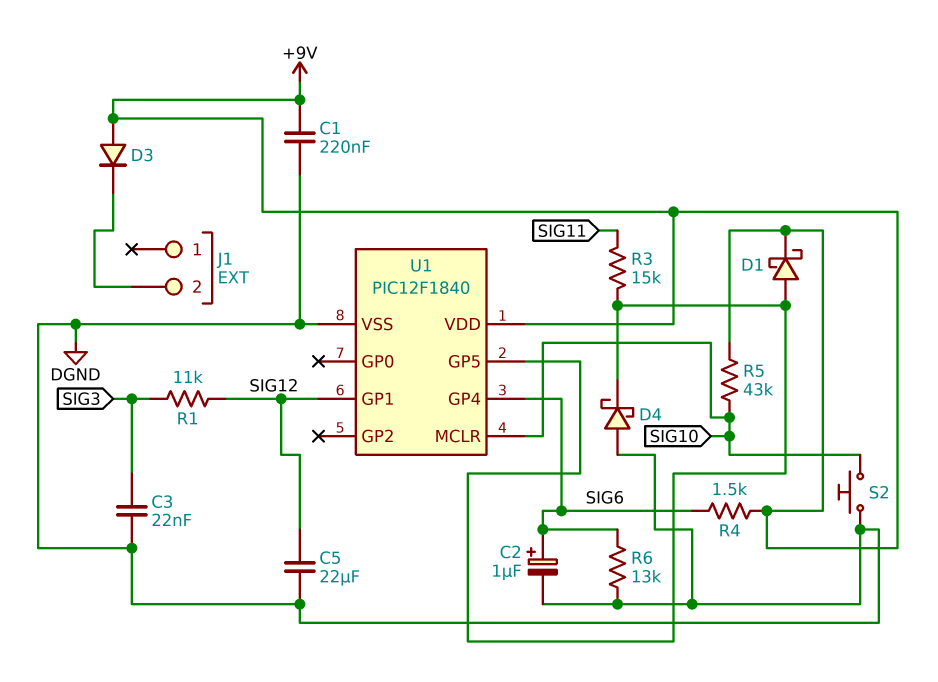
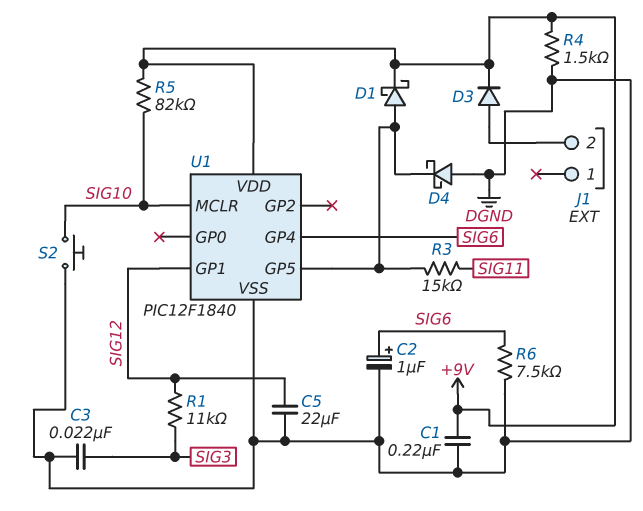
D3: diode (A +9V, K J1/2) -> diode (A J1/2, K +9V)
R4: 1.5k (+9V, SIG6) -> 1.5k (+9V, DGND)
R5: 43k (+9V, SIG10) -> 82k (+9V, SIG10)
R6: 13k (DGND, SIG6) -> 7.5k (DGND, SIG6)

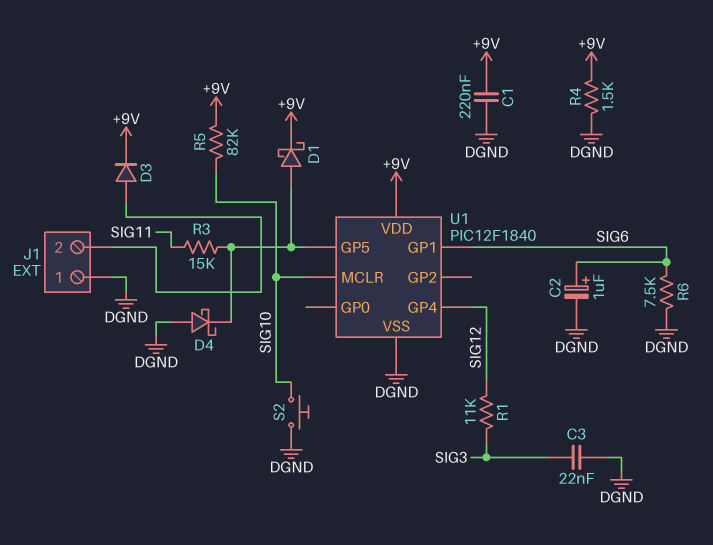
C5: 22uF (DGND, SIG12) -> none
J1 pin 1: none -> DGND
U1 pin GP1: SIG12 -> SIG6
U1 pin GP4: SIG6 -> SIG12

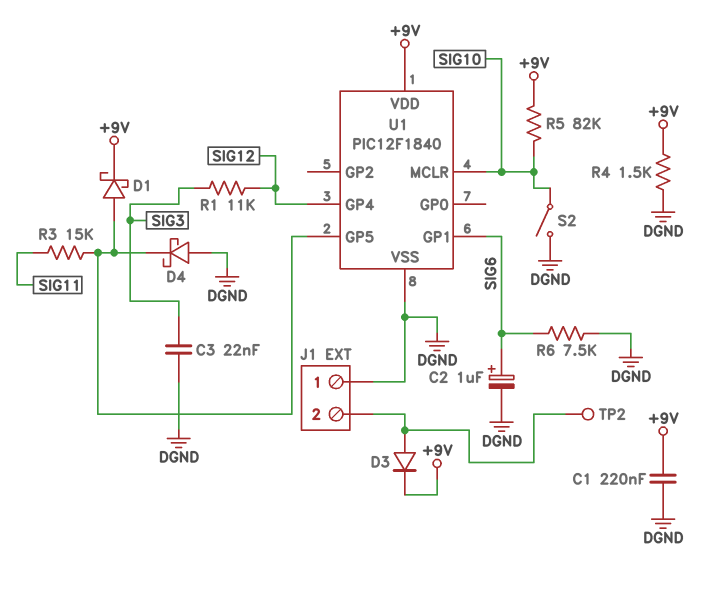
S2: button (DGND, SIG10) -> switch (DGND, SIG10)
TP2: none -> test point (J1/2)

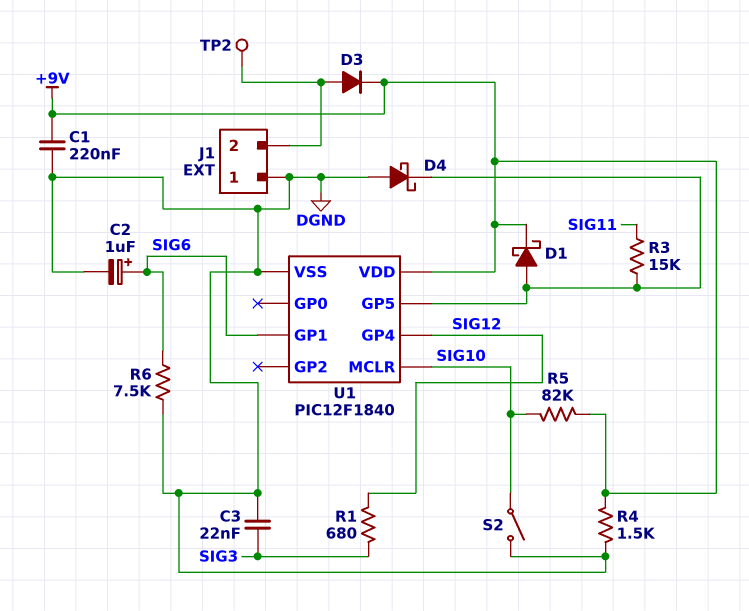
R1: 11k (SIG3, SIG12) -> 680 (SIG3, SIG12)

